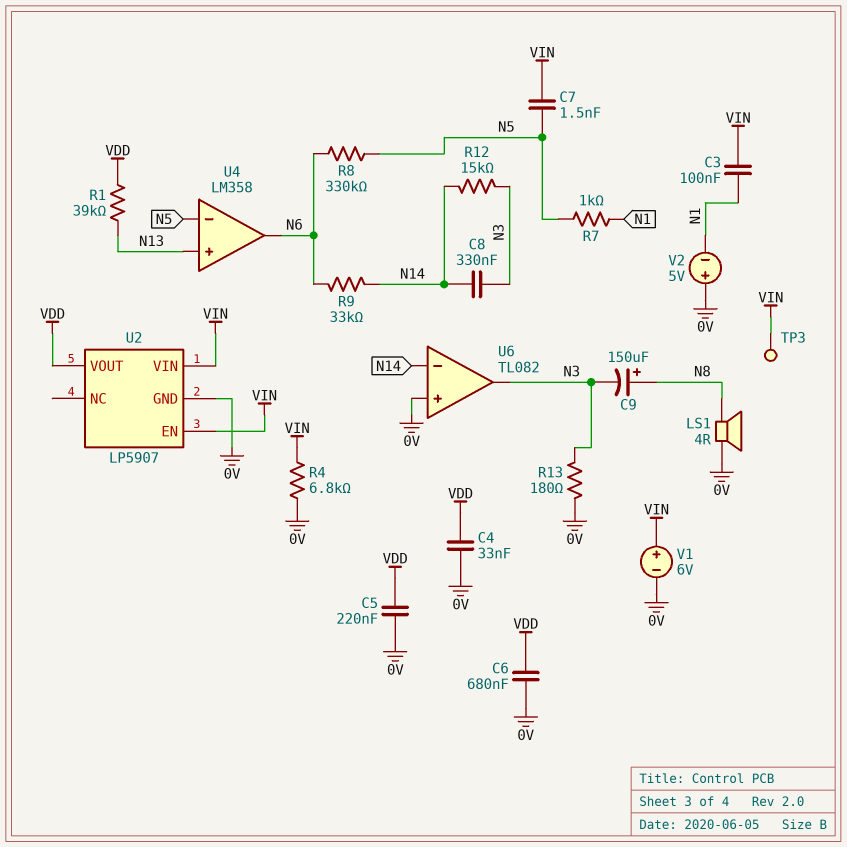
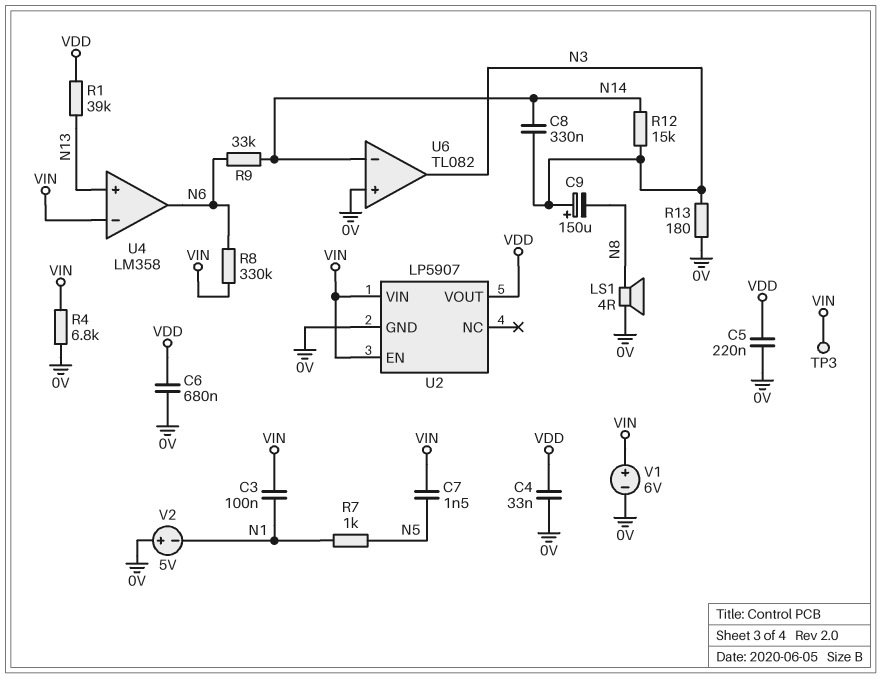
C9: 150uF (plus N8, minus N3) -> 150uF (plus N3, minus N8)
R8: 330k (N5, N6) -> 330k (N6, VIN)
U4 pin in-: N5 -> VIN

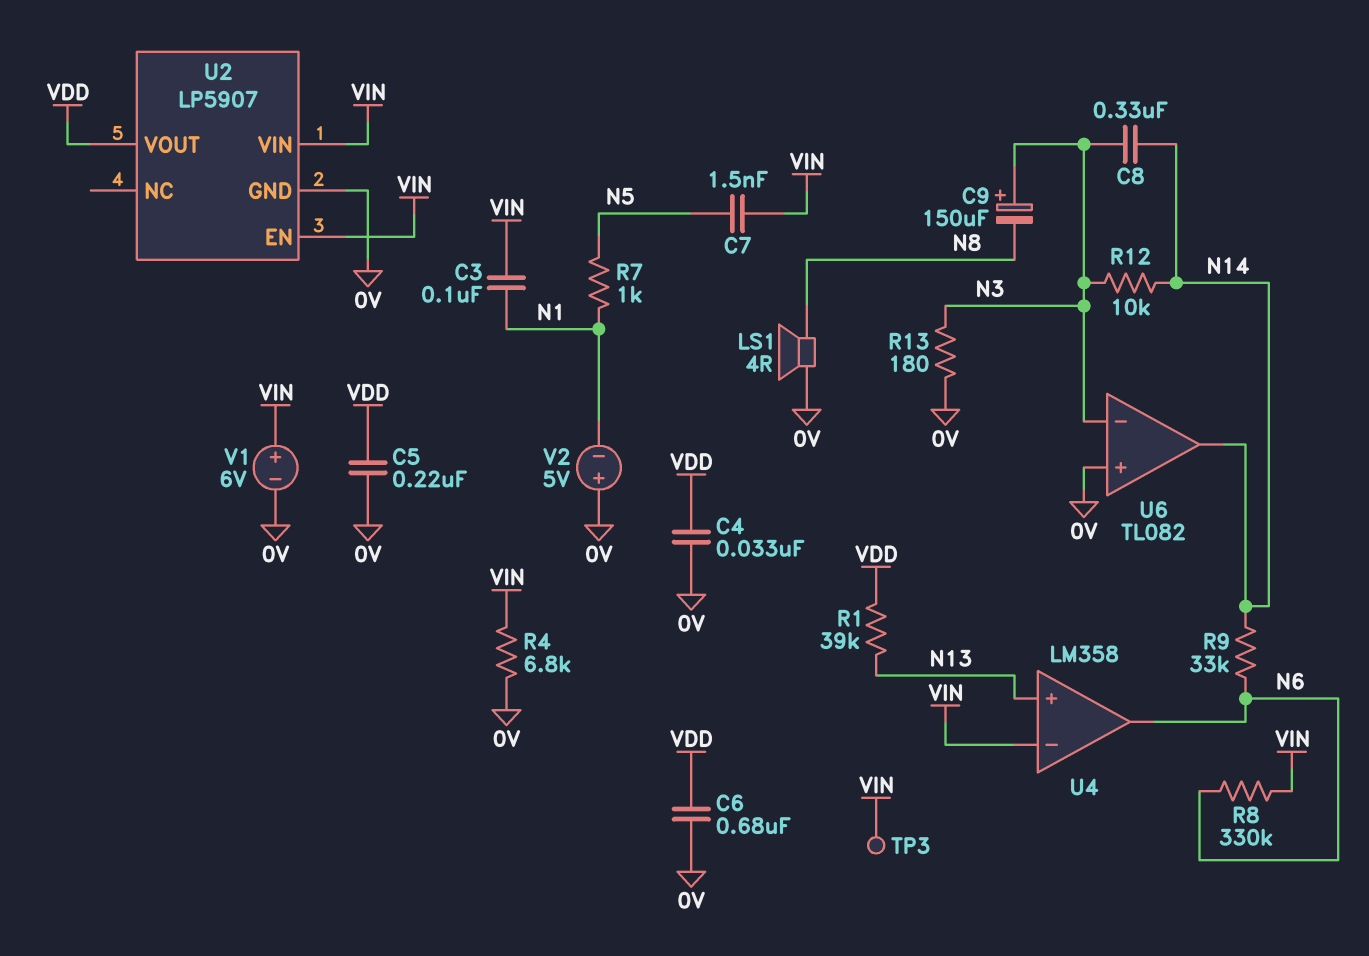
R12: 15k (N3, N14) -> 10k (N3, N14)
U6 pin in-: N14 -> N3
U6 pin out: N3 -> N14

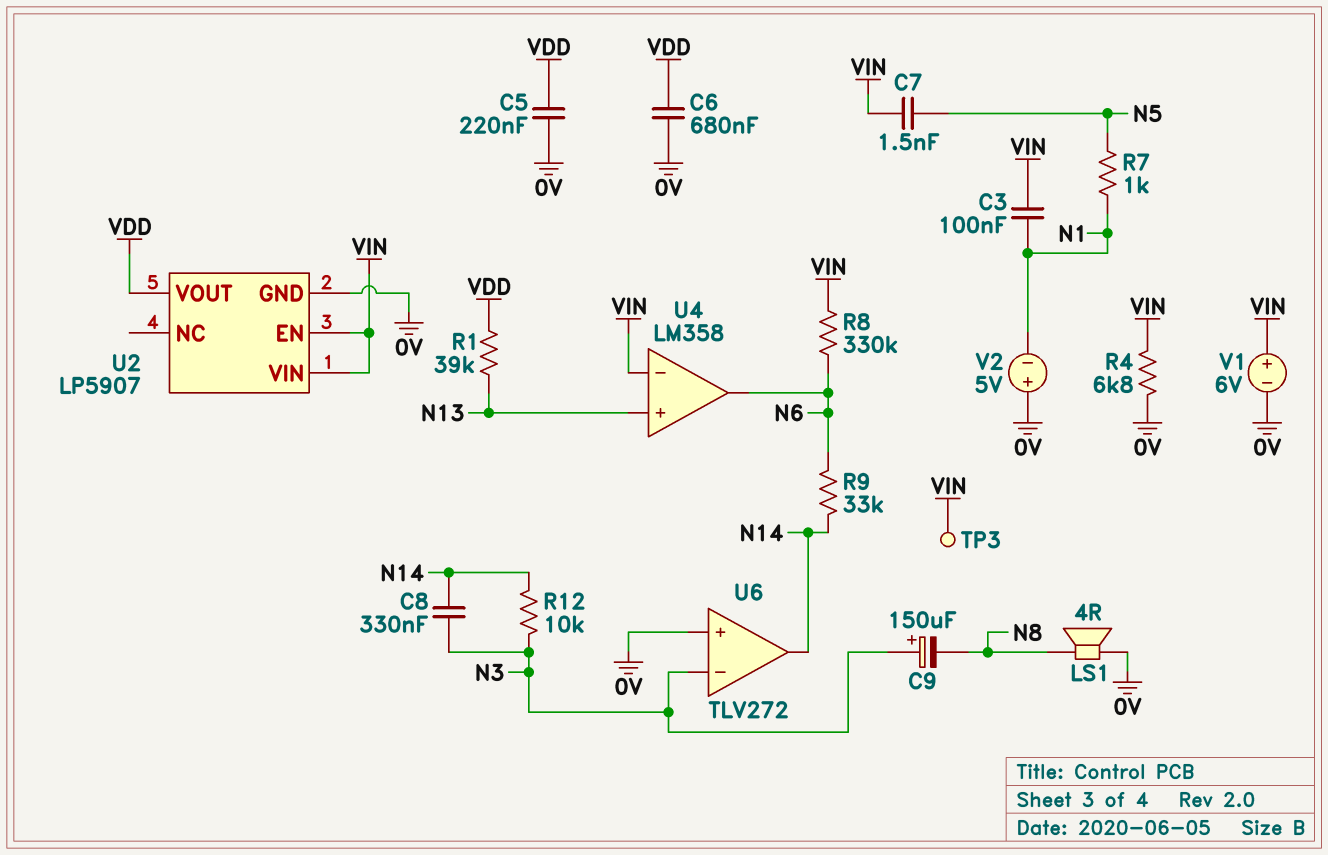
C4: 33nF (0V, VDD) -> none
R13: 180 (0V, N3) -> none
U6: TL082 -> TLV272

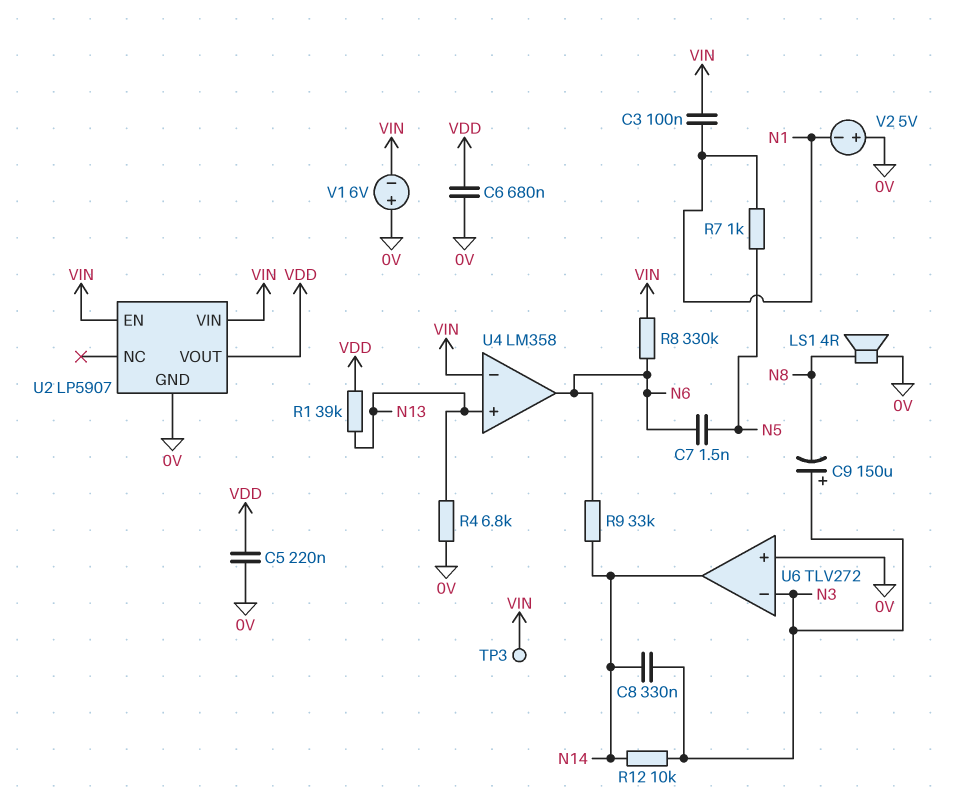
C7: 1.5nF (N5, VIN) -> 1.5nF (N5, N6)
R4: 6.8k (0V, VIN) -> 6.8k (0V, N13)
V1: 6V (plus VIN, minus 0V) -> 6V (plus 0V, minus VIN)

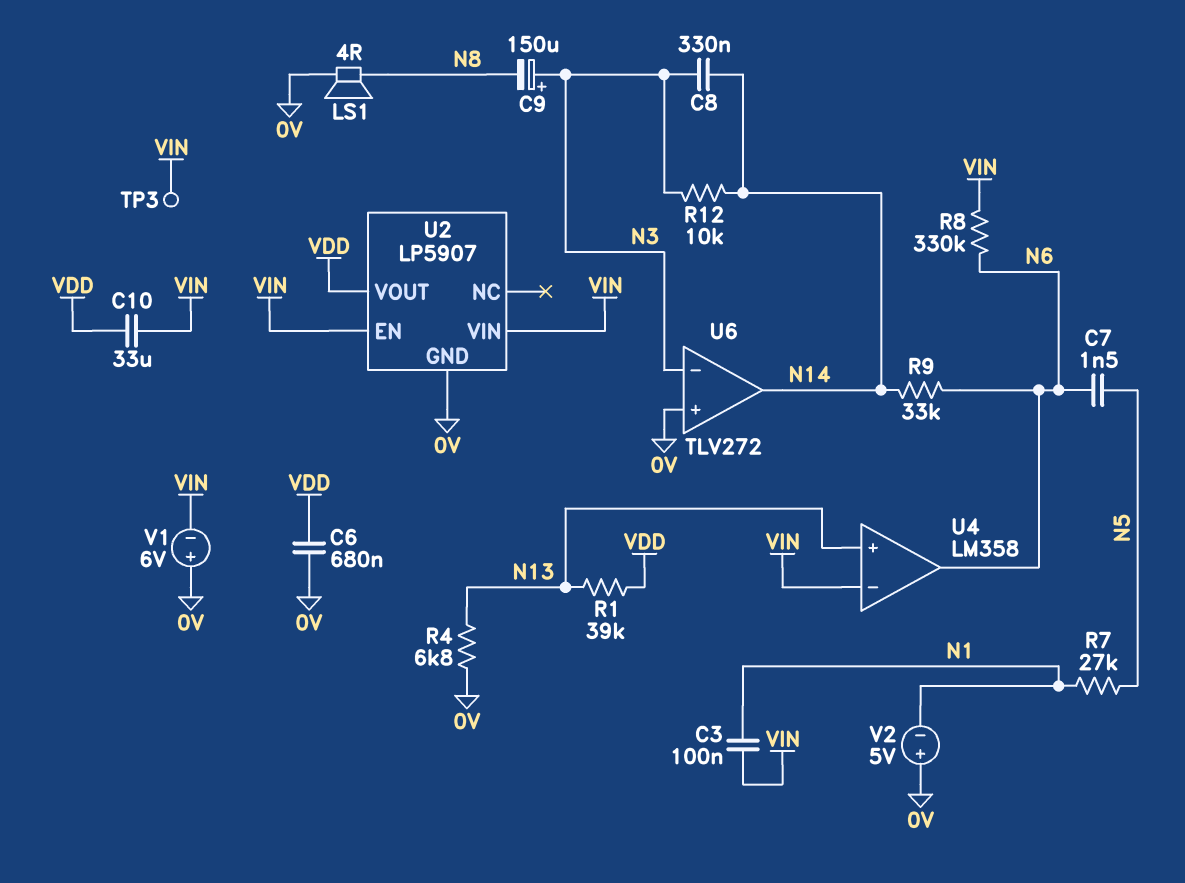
C5: 220nF (0V, VDD) -> none
C10: none -> 33uF (VDD, VIN)
R7: 1k (N1, N5) -> 27k (N1, N5)

